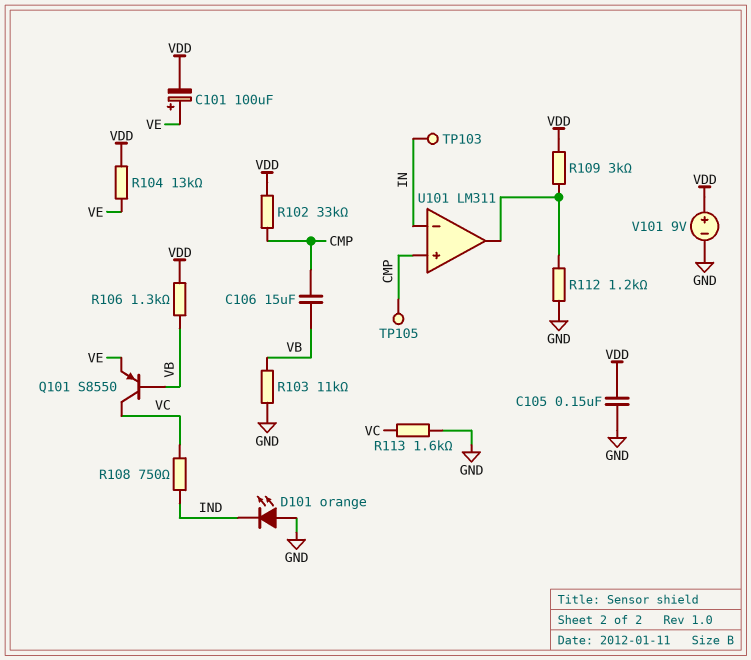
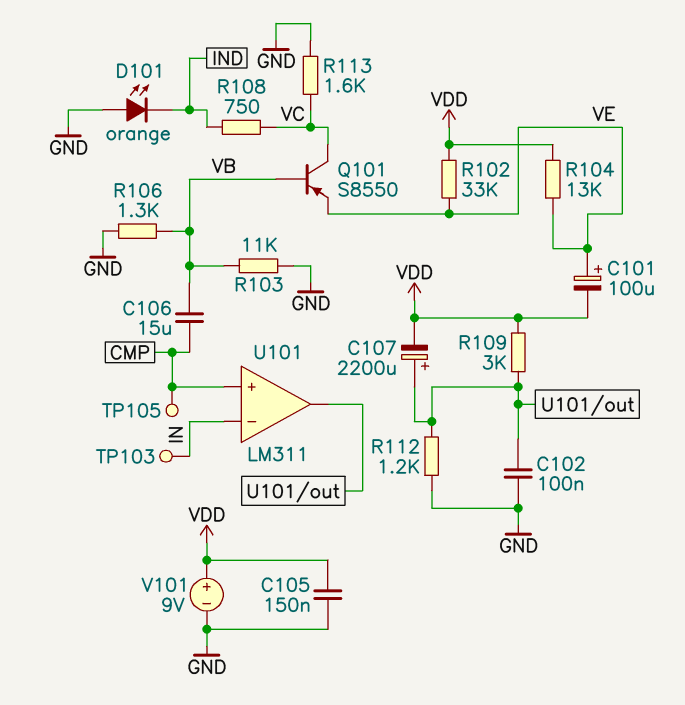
C102: none -> 100nF (GND, U101/out)
C107: none -> 2200uF (plus U101/out, minus VDD)
R102: 33k (CMP, VDD) -> 33k (VDD, VE)
R106: 1.3k (VB, VDD) -> 1.3k (GND, VB)

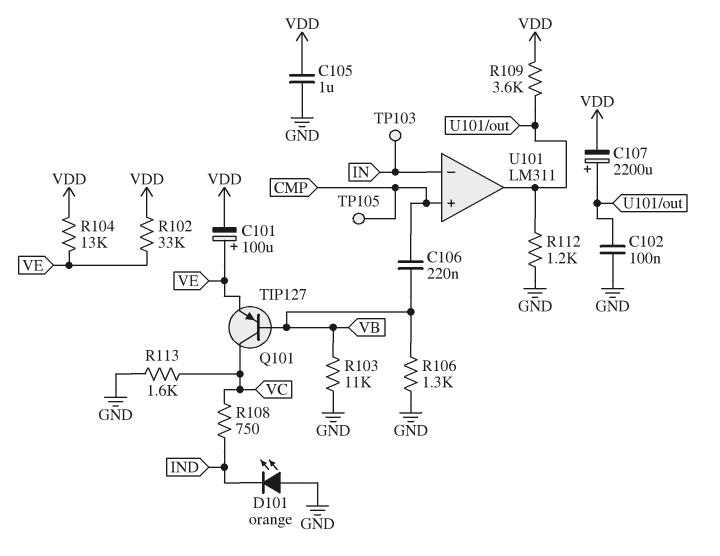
C105: 150nF (GND, VDD) -> 1uF (GND, VDD)
C106: 15uF (CMP, VB) -> 220nF (CMP, VB)
Q101: PNP S8550 (B VB, C VC, E VE) -> PNP TIP127 (B VB, C VC, E VE)
R109: 3k (U101/out, VDD) -> 3.6k (U101/out, VDD)
V101: 9V (plus VDD, minus GND) -> none

